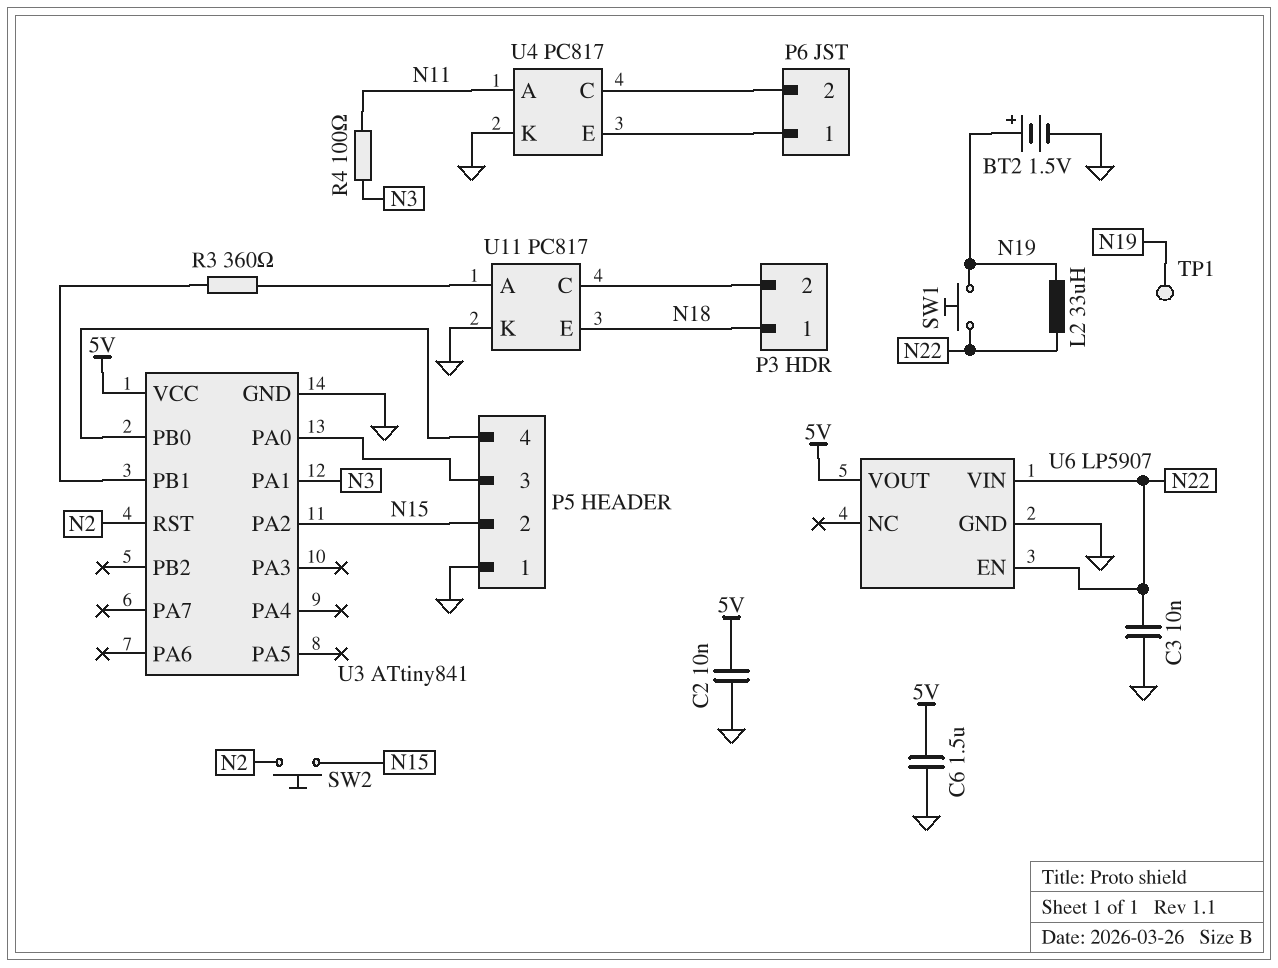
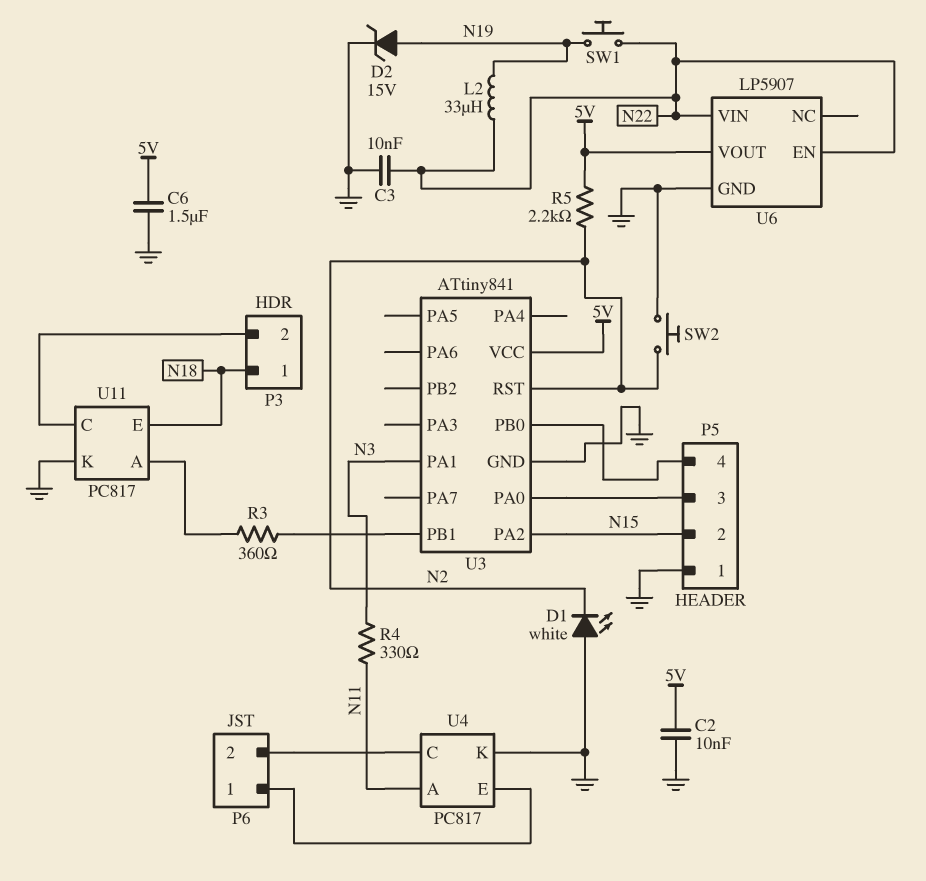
BT2: 1.5V (plus N19, minus GND) -> none
D1: none -> LED white (A GND, K N2)
D2: none -> zener 15V (A N19, K GND)
R4: 100 (N3, N11) -> 330 (N3, N11)
R5: none -> 2.2k (5V, N2)
SW2: button (N2, N15) -> button (GND, N2)
TP1: test point (N19) -> none

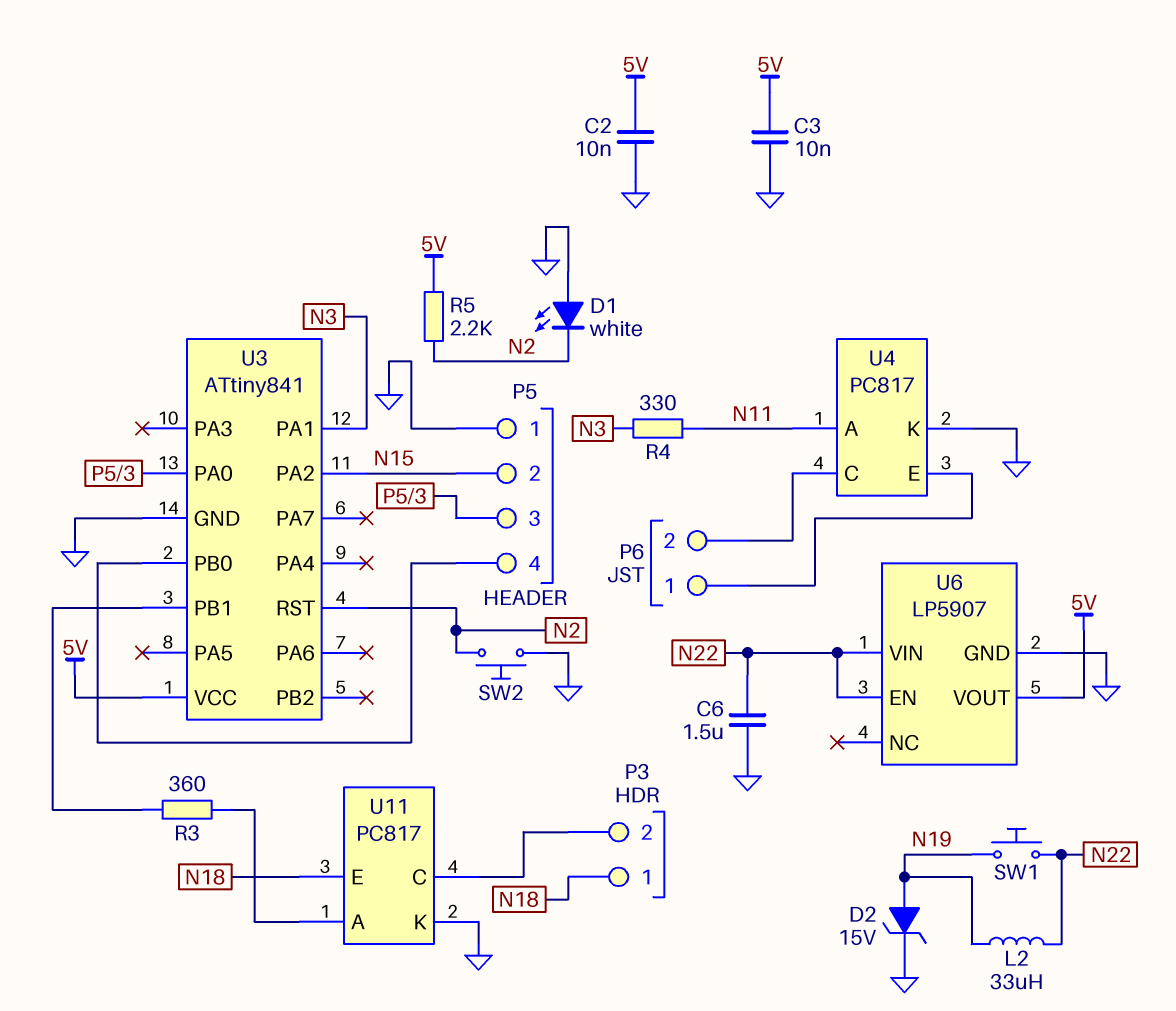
C3: 10nF (GND, N22) -> 10nF (5V, GND)
C6: 1.5uF (5V, GND) -> 1.5uF (GND, N22)

